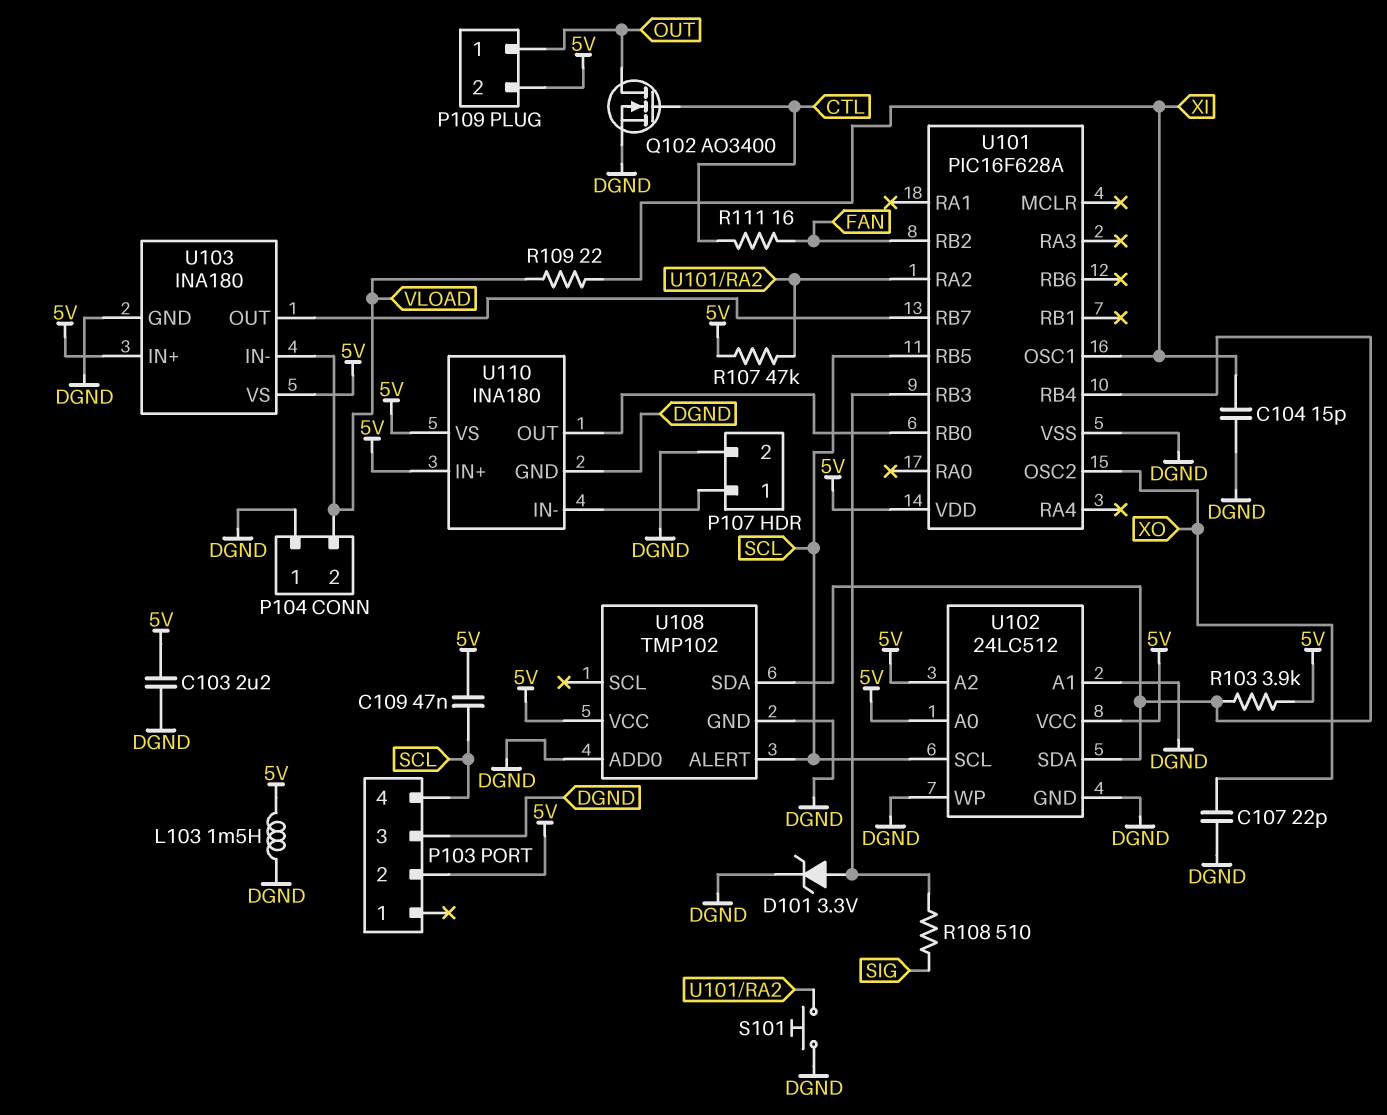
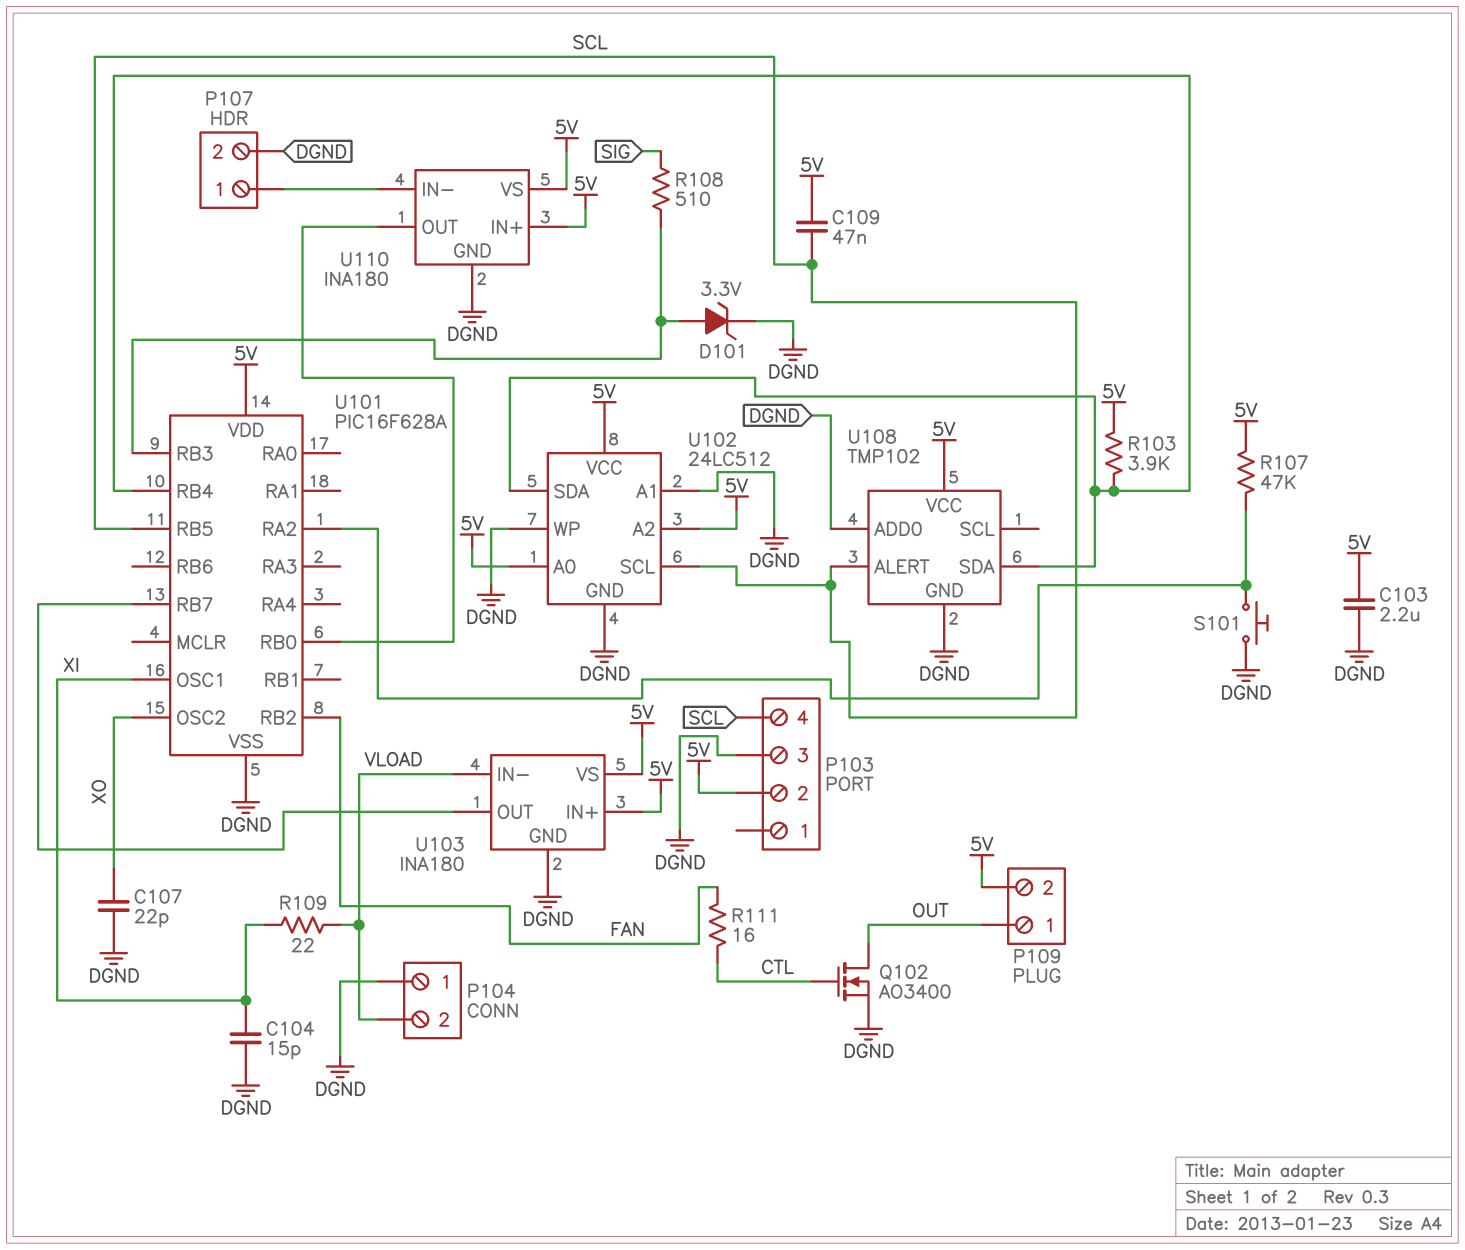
L103: 1.5mH (5V, DGND) -> none

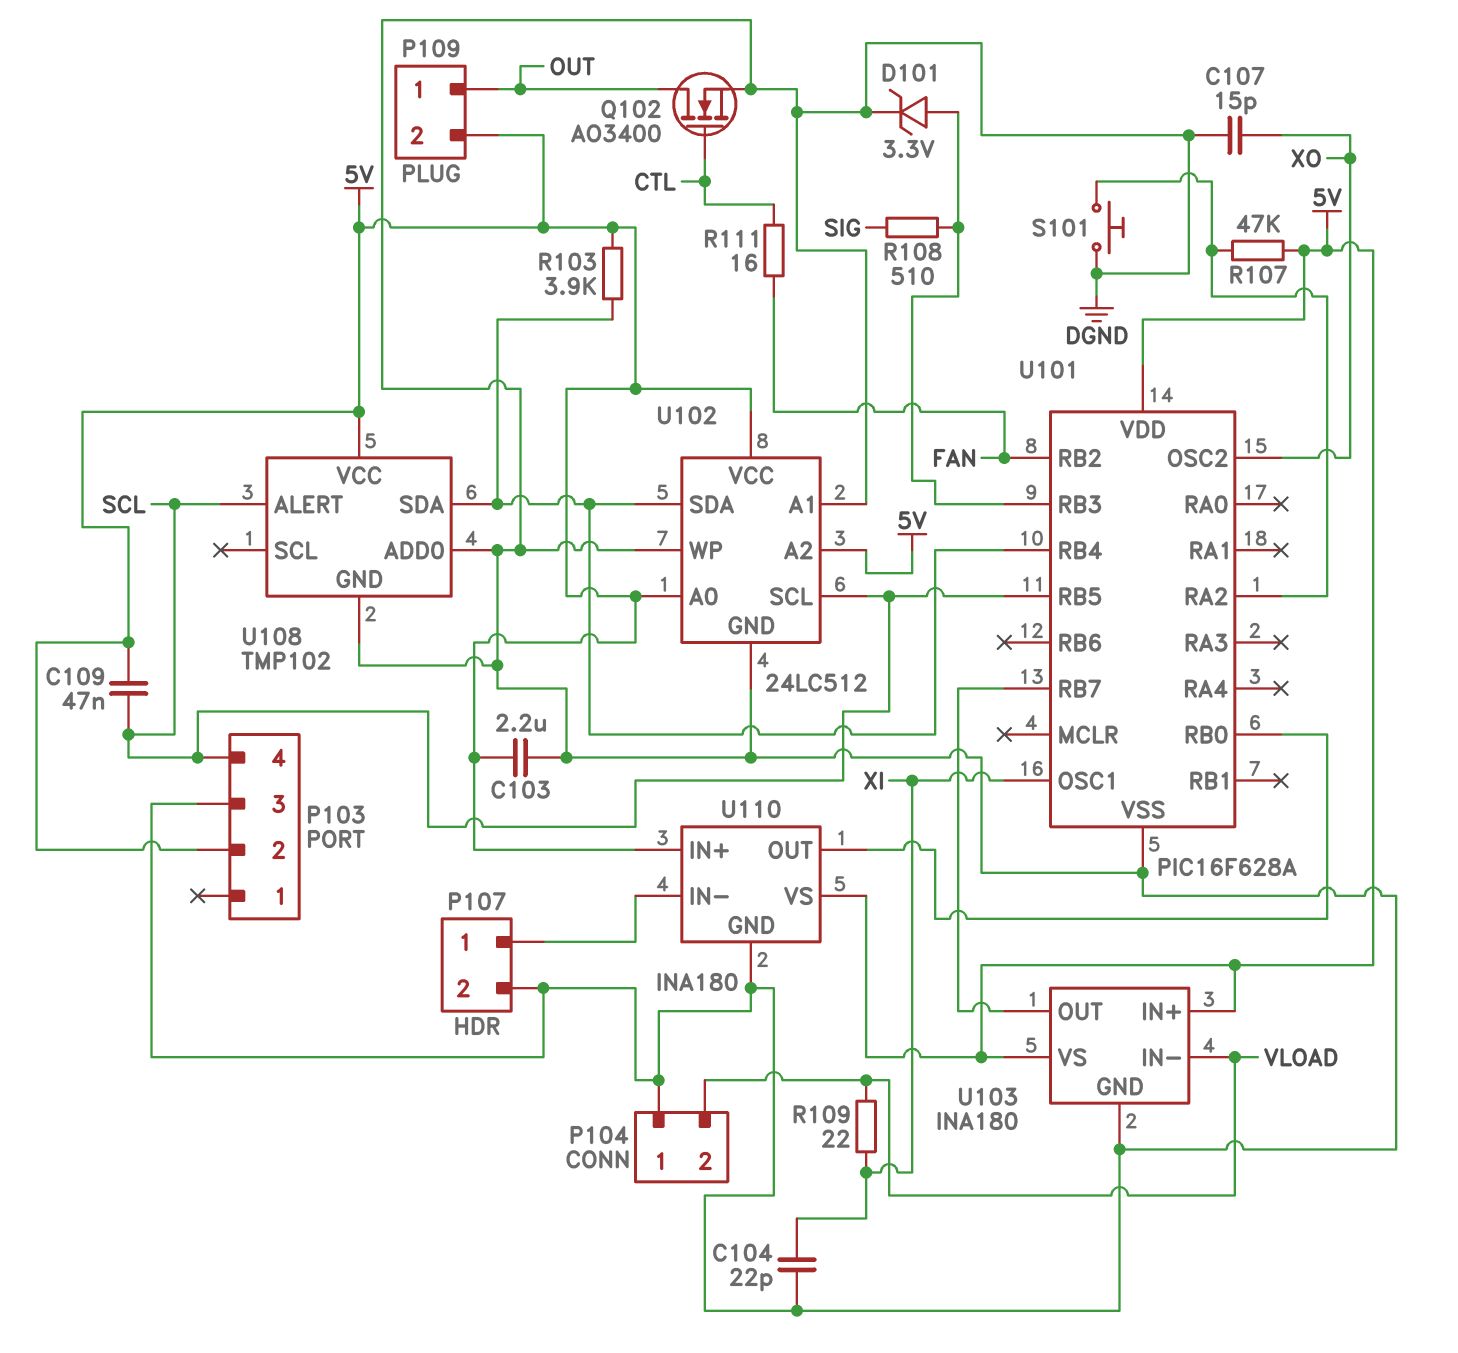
C104: 15pF (DGND, XI) -> 22pF (DGND, XI)
C107: 22pF (DGND, XO) -> 15pF (DGND, XO)

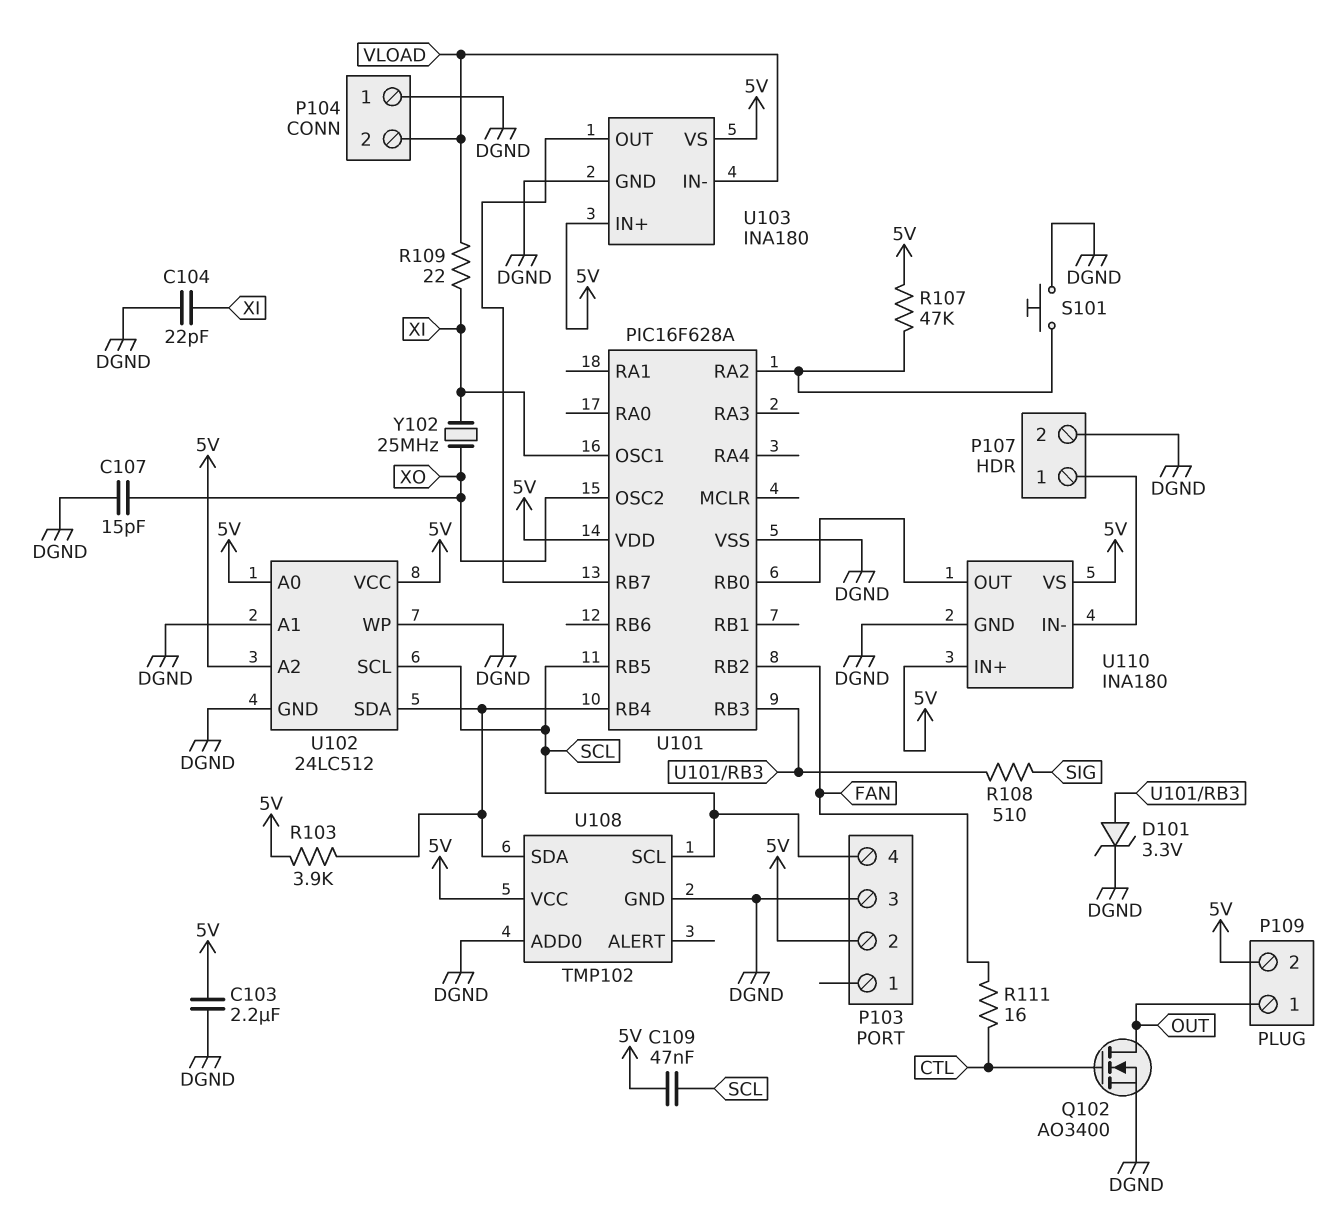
U108 pin ALERT: SCL -> none
U108 pin SCL: none -> SCL
Y102: none -> 25MHz (XI, XO)

